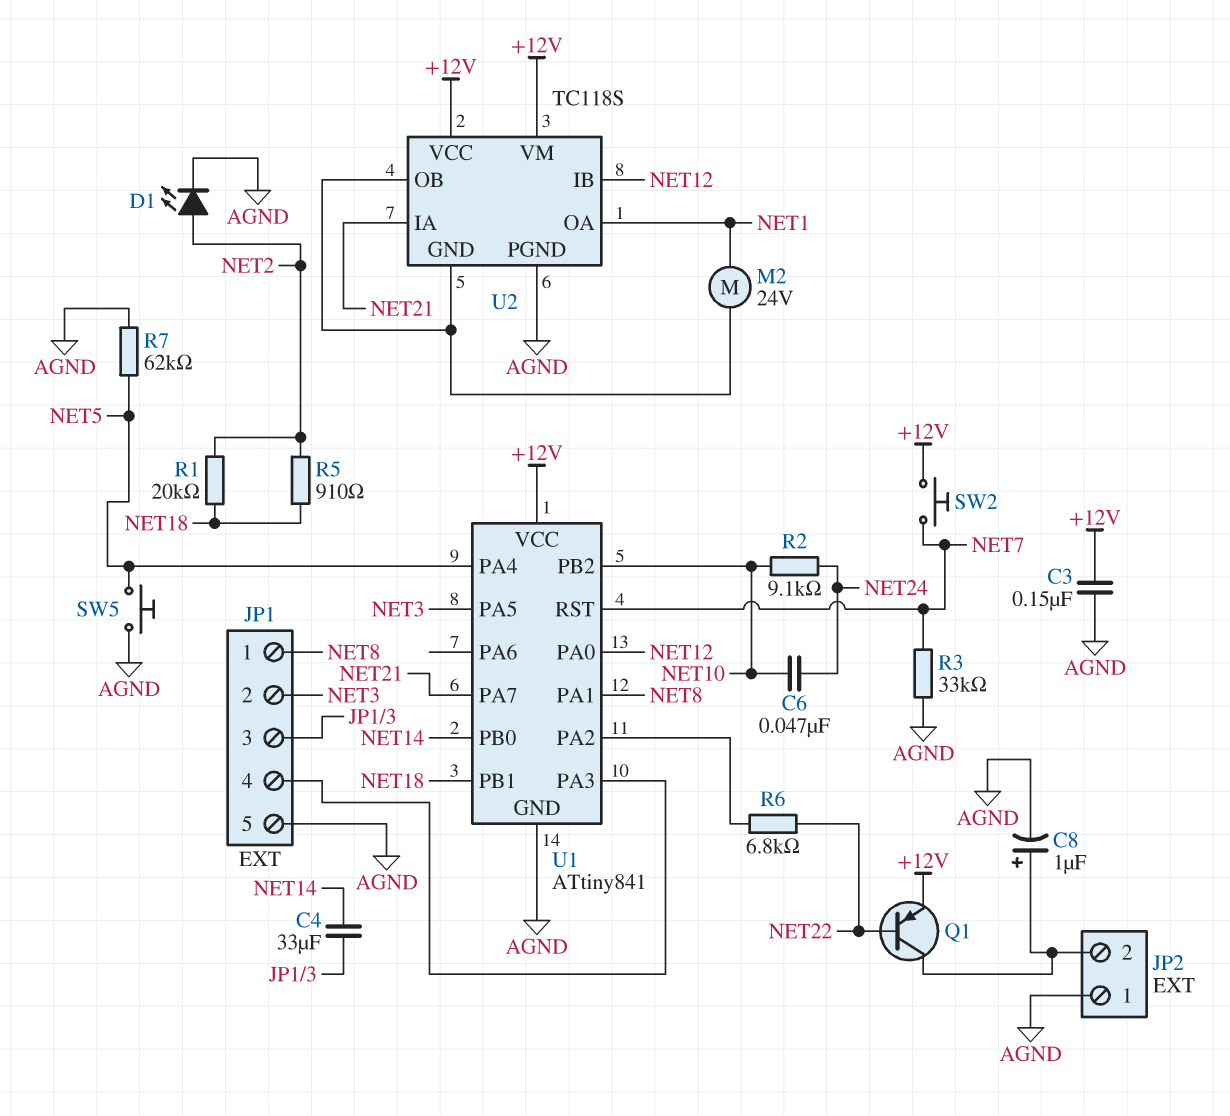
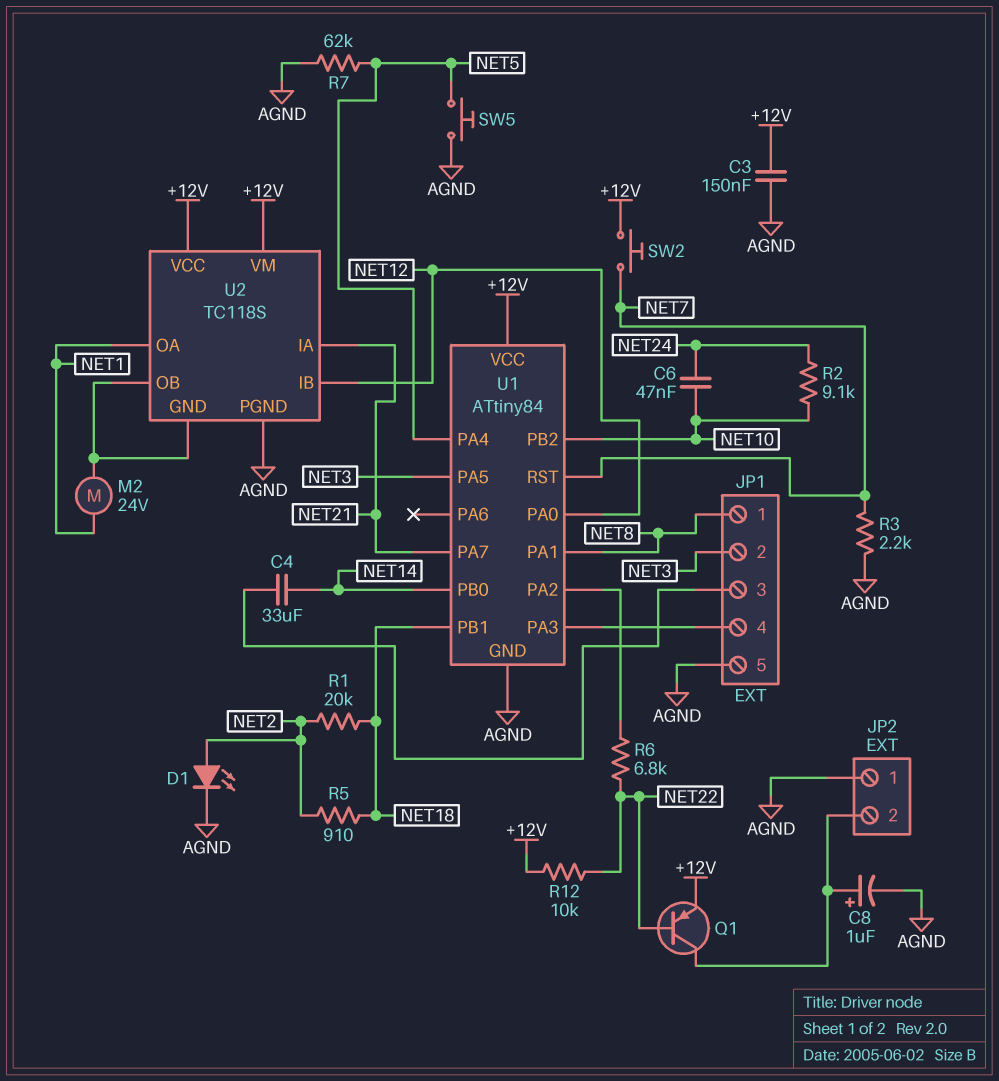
R3: 33k (AGND, NET7) -> 2.2k (AGND, NET7)
R12: none -> 10k (+12V, NET22)
U1: ATtiny841 -> ATtiny84

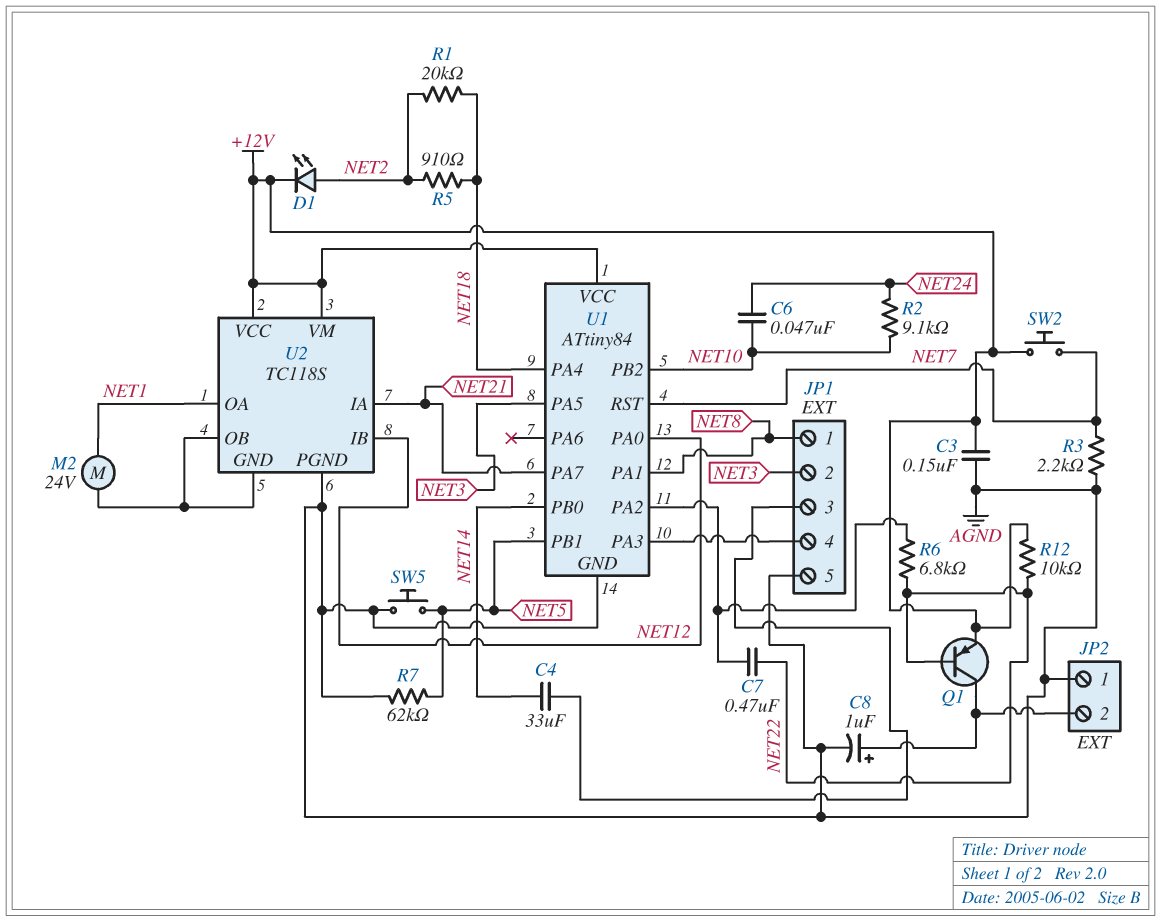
C7: none -> 470nF (NET22, U1/PA2)
D1: LED (A NET2, K AGND) -> LED (A NET2, K +12V)
U1 pin PA4: NET5 -> NET18
U1 pin PB1: NET18 -> NET5

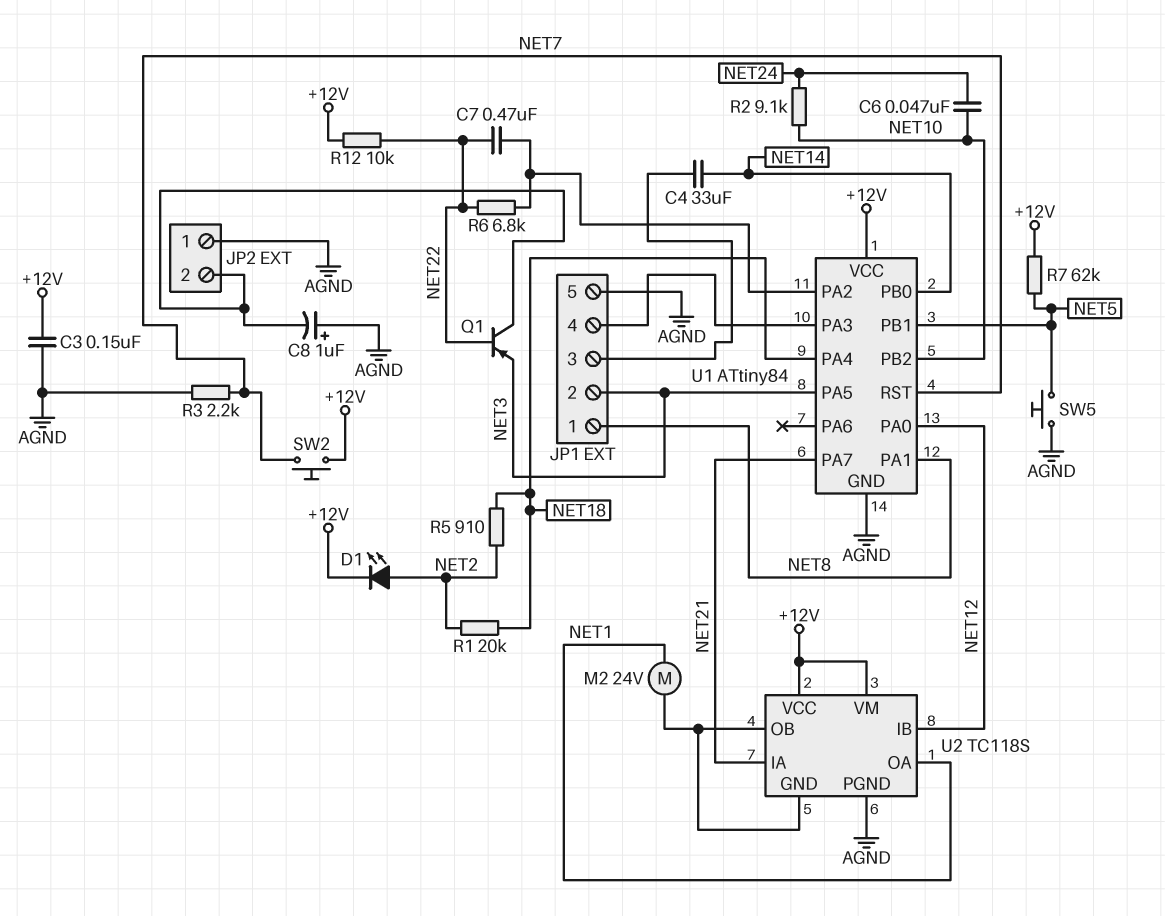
C8: 1uF (plus JP2/2, minus AGND) -> 1uF (plus AGND, minus JP2/2)
Q1: PNP (B NET22, C JP2/2, E +12V) -> PNP (B NET22, C JP2/2, E NET3)
R7: 62k (AGND, NET5) -> 62k (+12V, NET5)

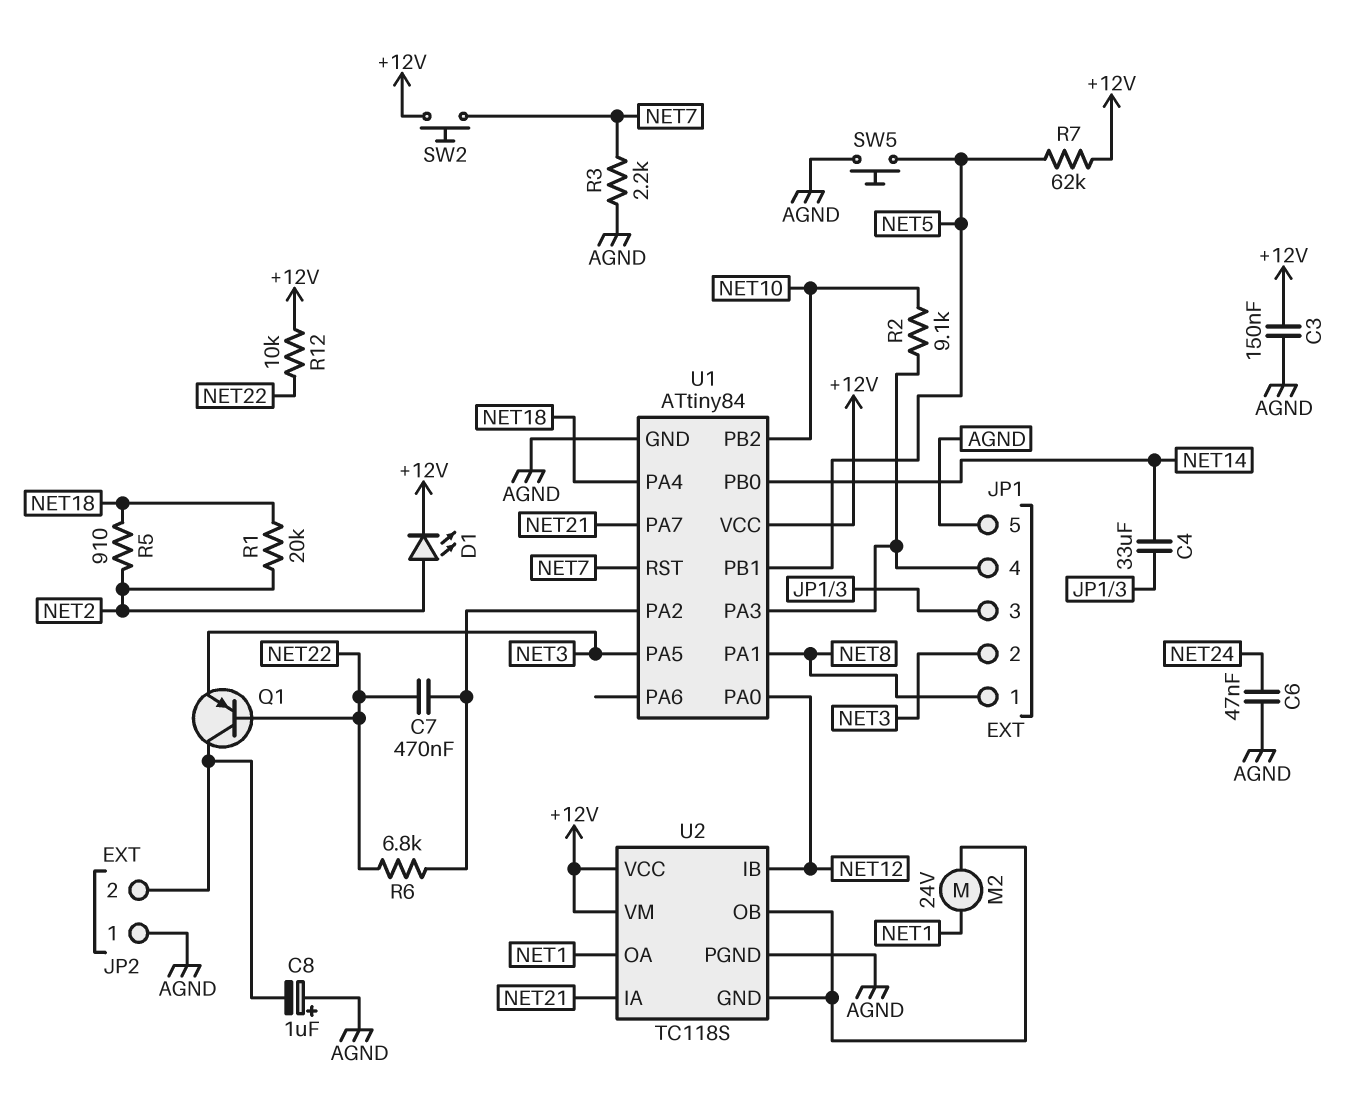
C6: 47nF (NET10, NET24) -> 47nF (AGND, NET24)
R2: 9.1k (NET10, NET24) -> 9.1k (JP1/4, NET10)

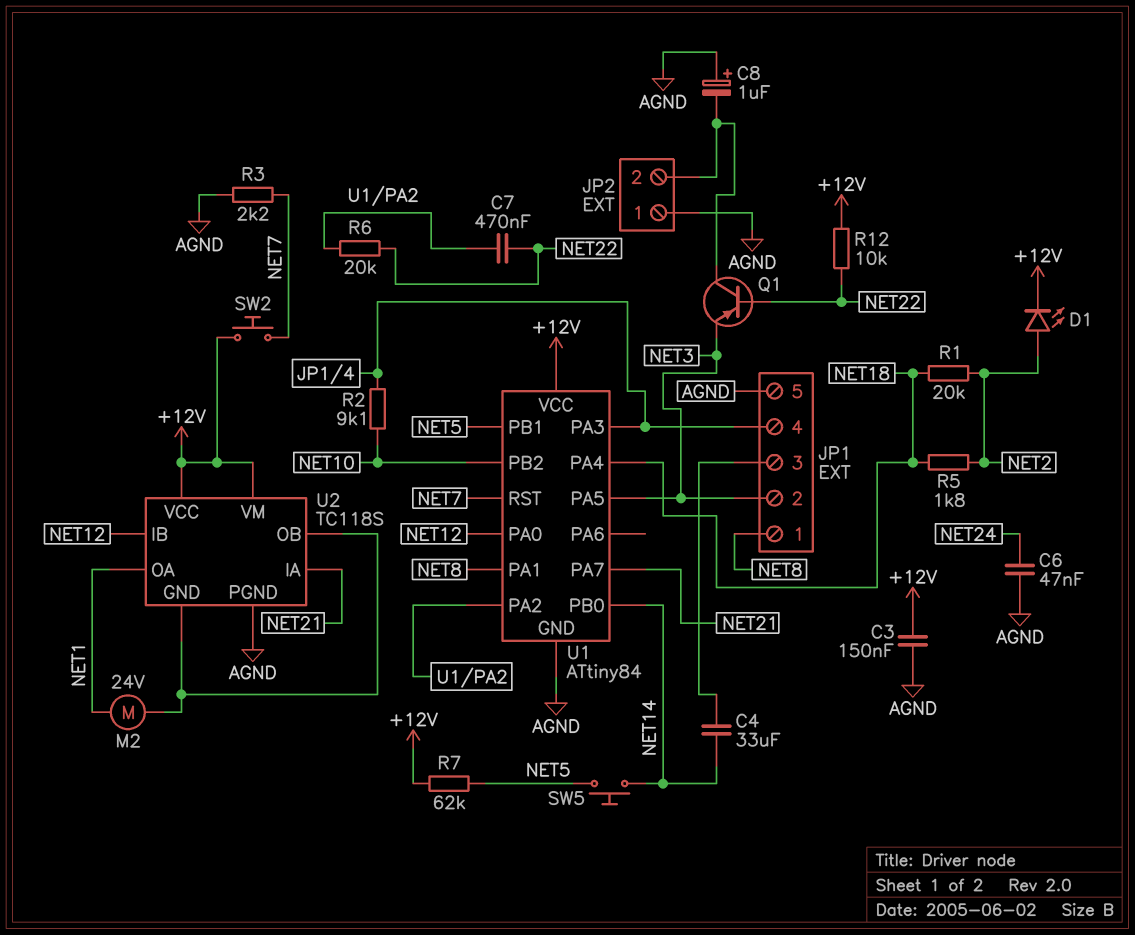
R5: 910 (NET2, NET18) -> 1.8k (NET2, NET18)
R6: 6.8k (NET22, U1/PA2) -> 20k (NET22, U1/PA2)
SW5: button (AGND, NET5) -> button (NET5, NET14)

